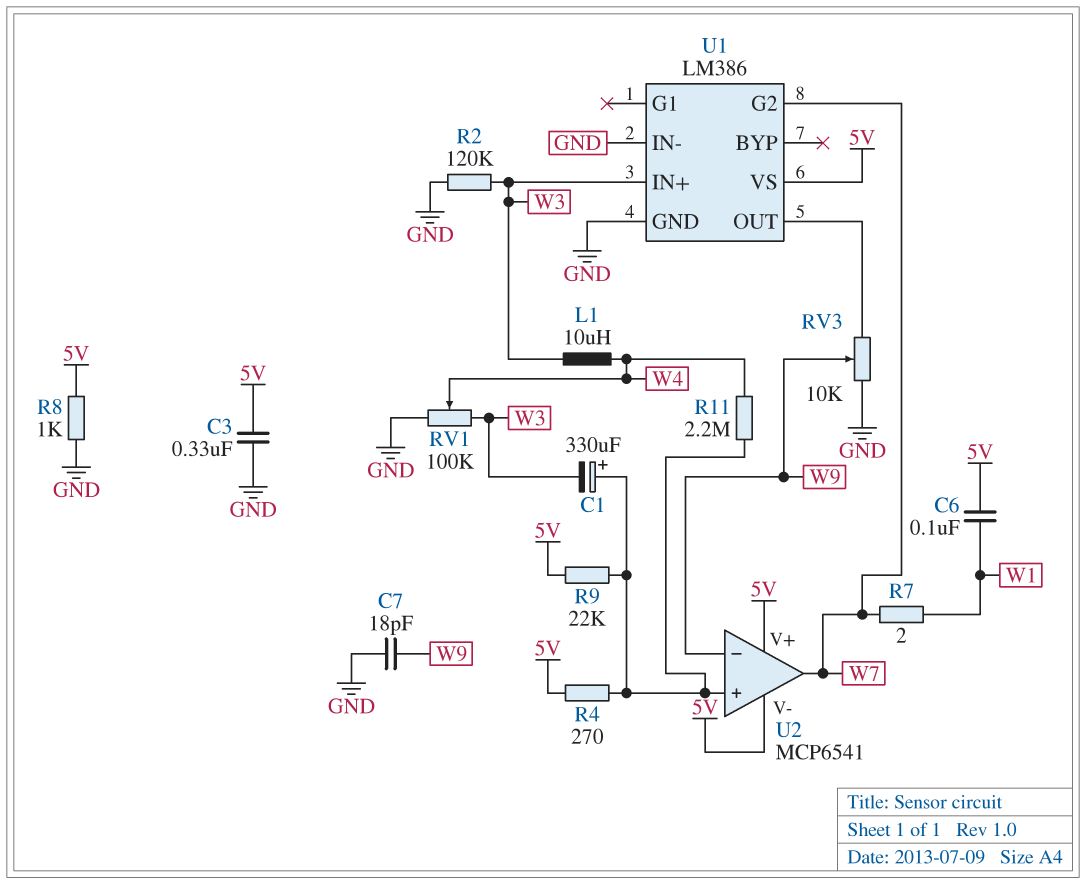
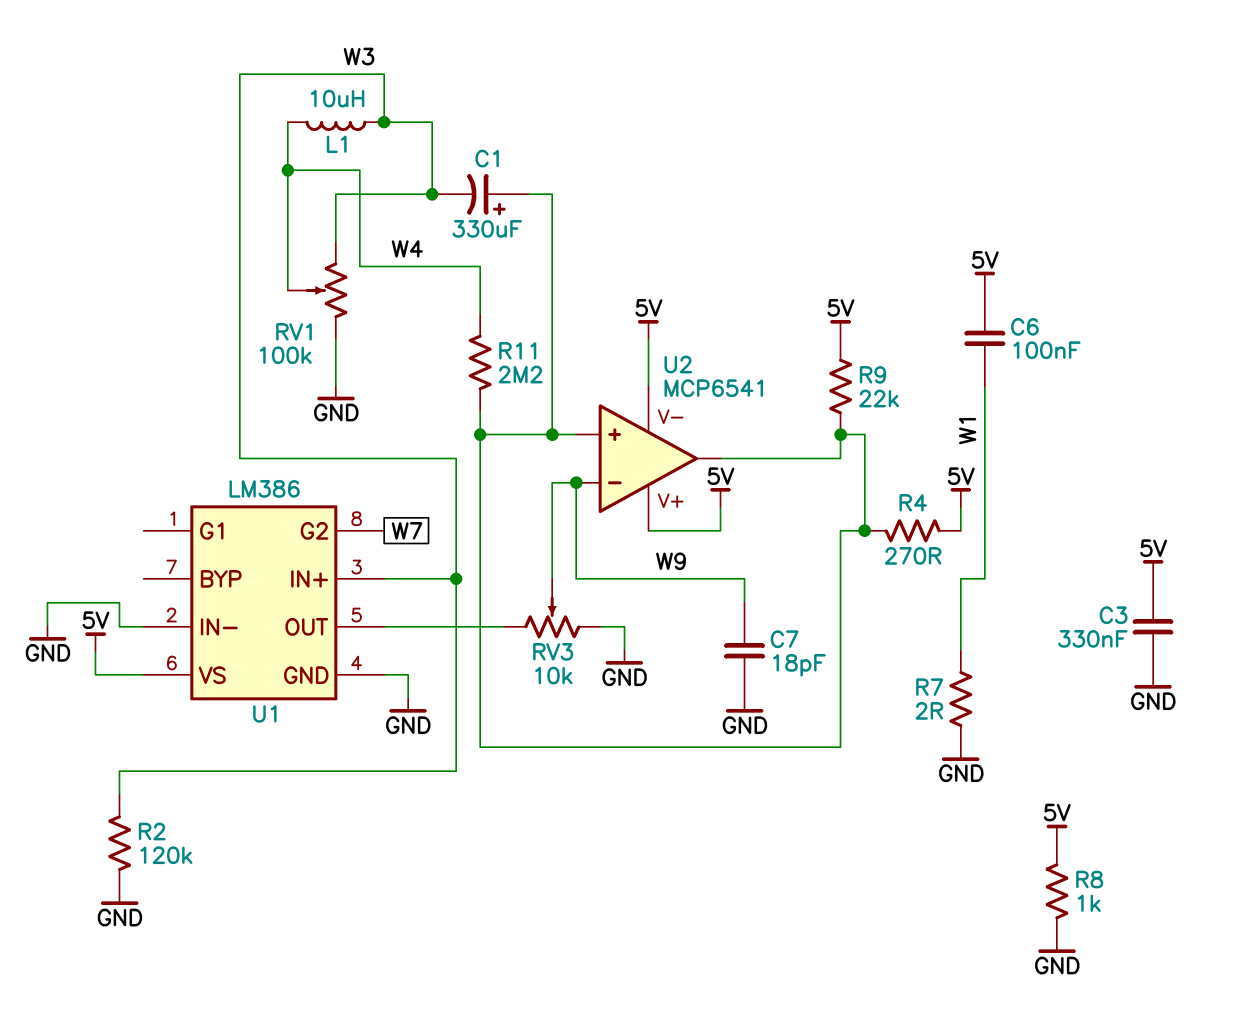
R7: 2 (W1, W7) -> 2 (GND, W1)
U2 pin out: W7 -> U2/in+

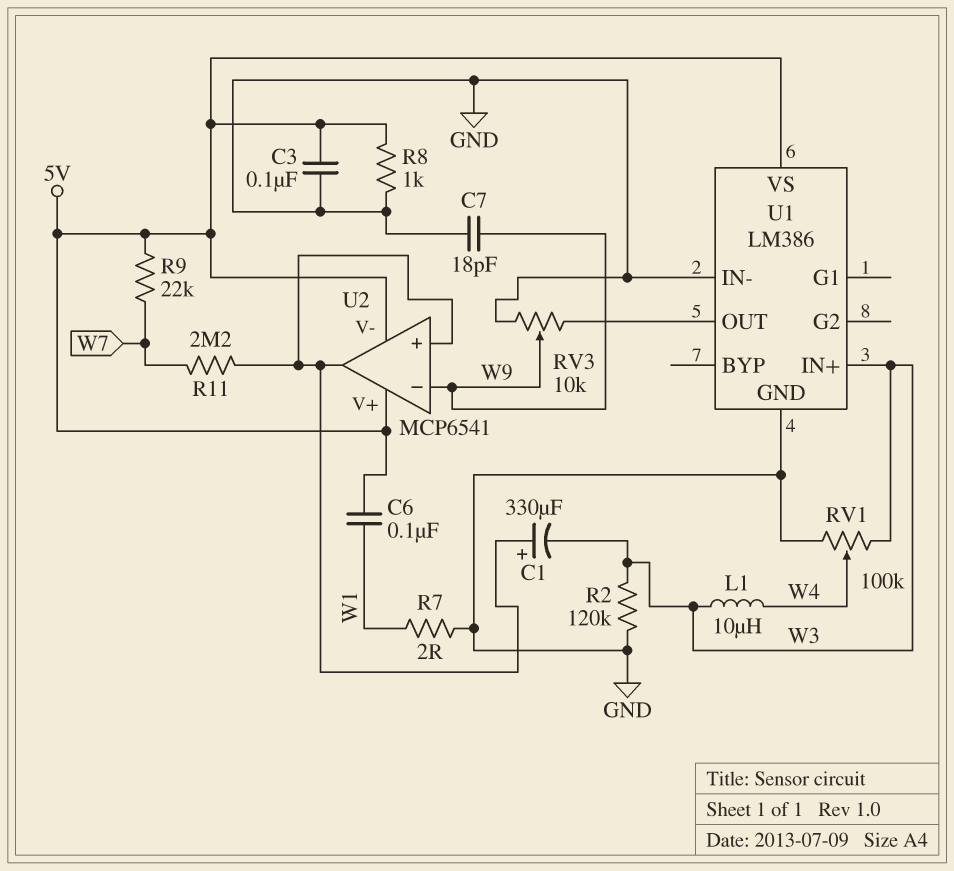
C3: 330nF (5V, GND) -> 100nF (5V, GND)
R4: 270 (5V, U2/in+) -> none
R9: 22k (5V, U2/in+) -> 22k (5V, W7)
R11: 2.2M (U2/in+, W4) -> 2.2M (U2/in+, W7)
U1 pin G2: W7 -> none

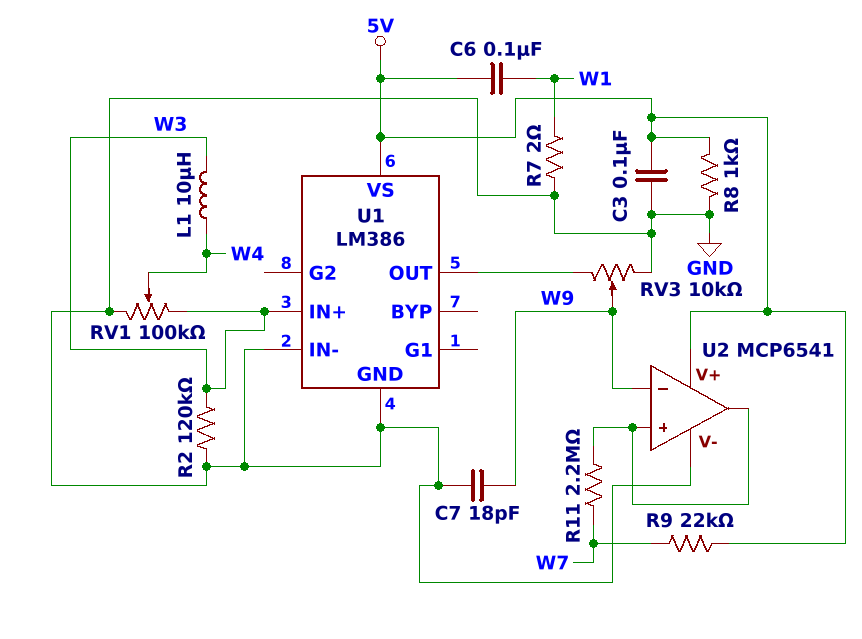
C1: 330uF (plus U2/in+, minus W3) -> none
U2 pin V-: 5V -> GND

